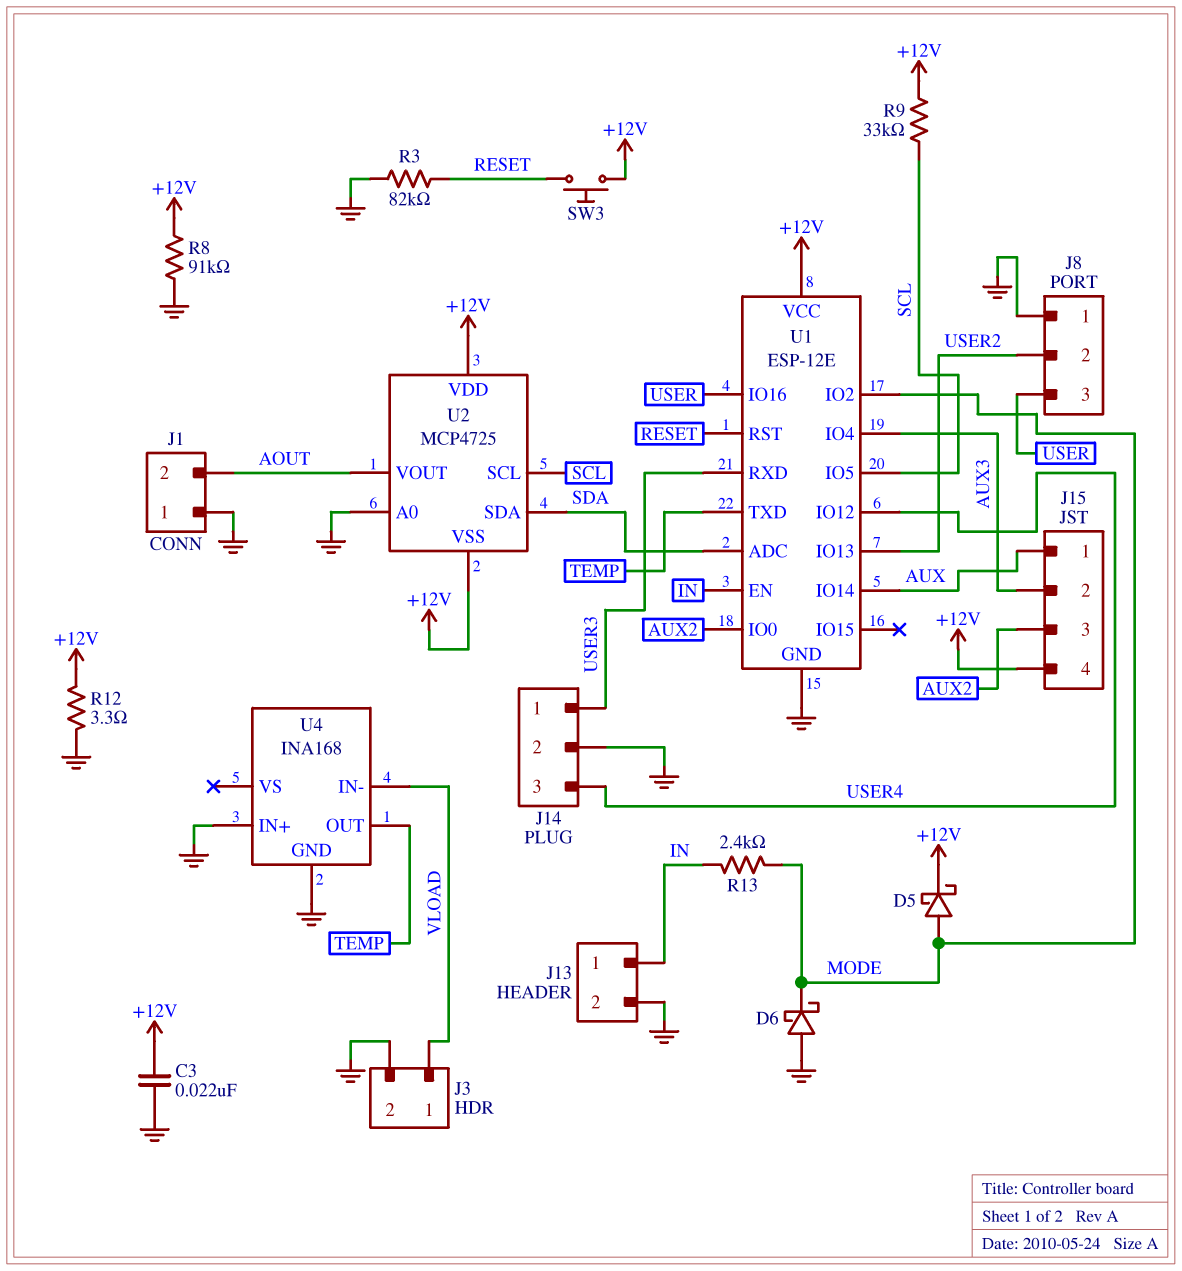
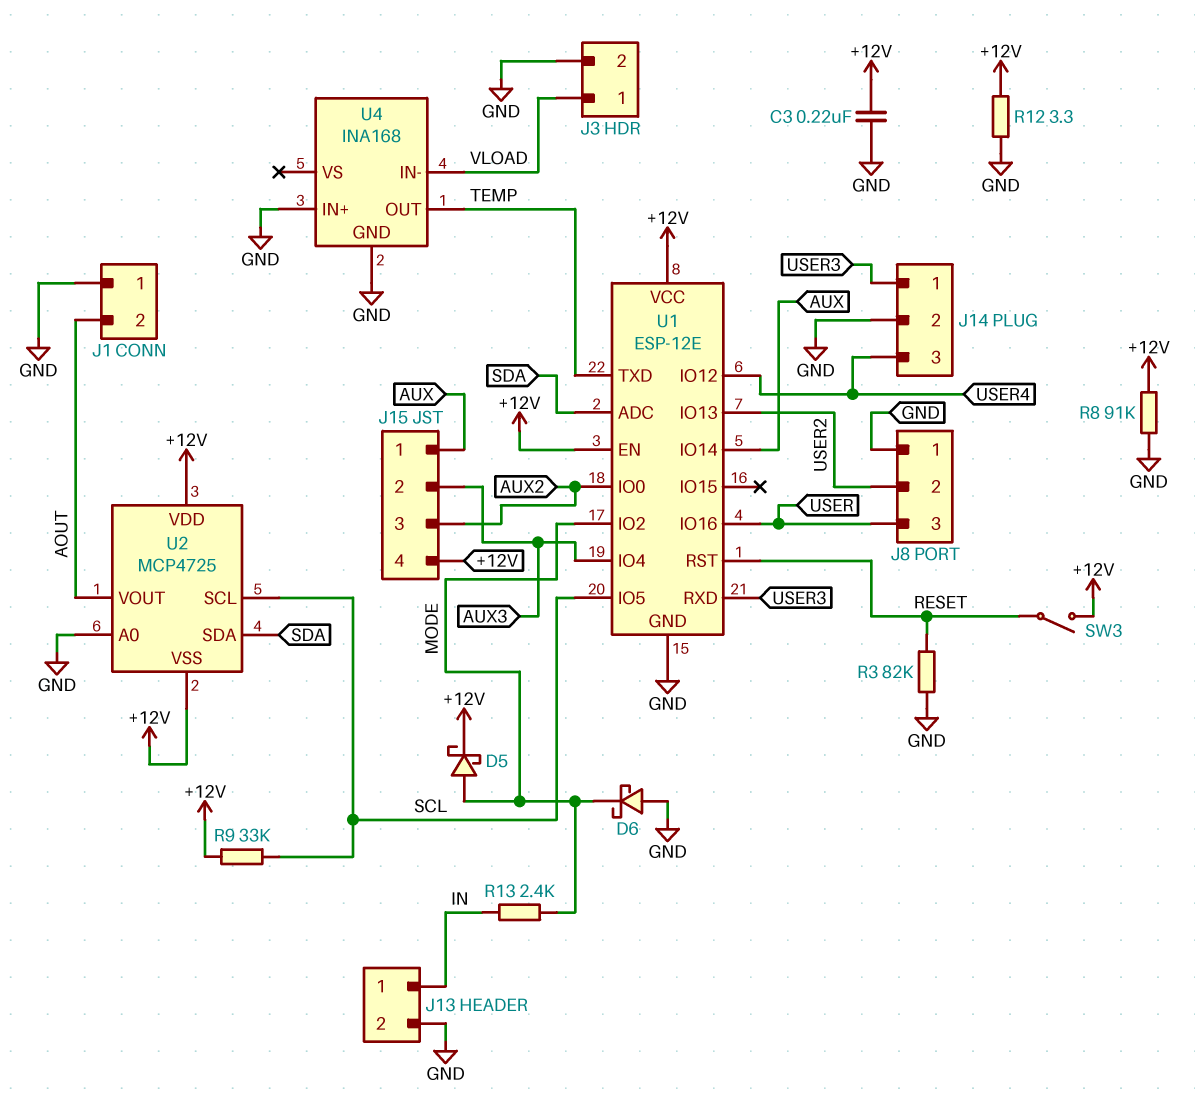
C3: 22nF (+12V, GND) -> 220nF (+12V, GND)
SW3: button (+12V, RESET) -> switch (+12V, RESET)
U1 pin EN: IN -> +12V

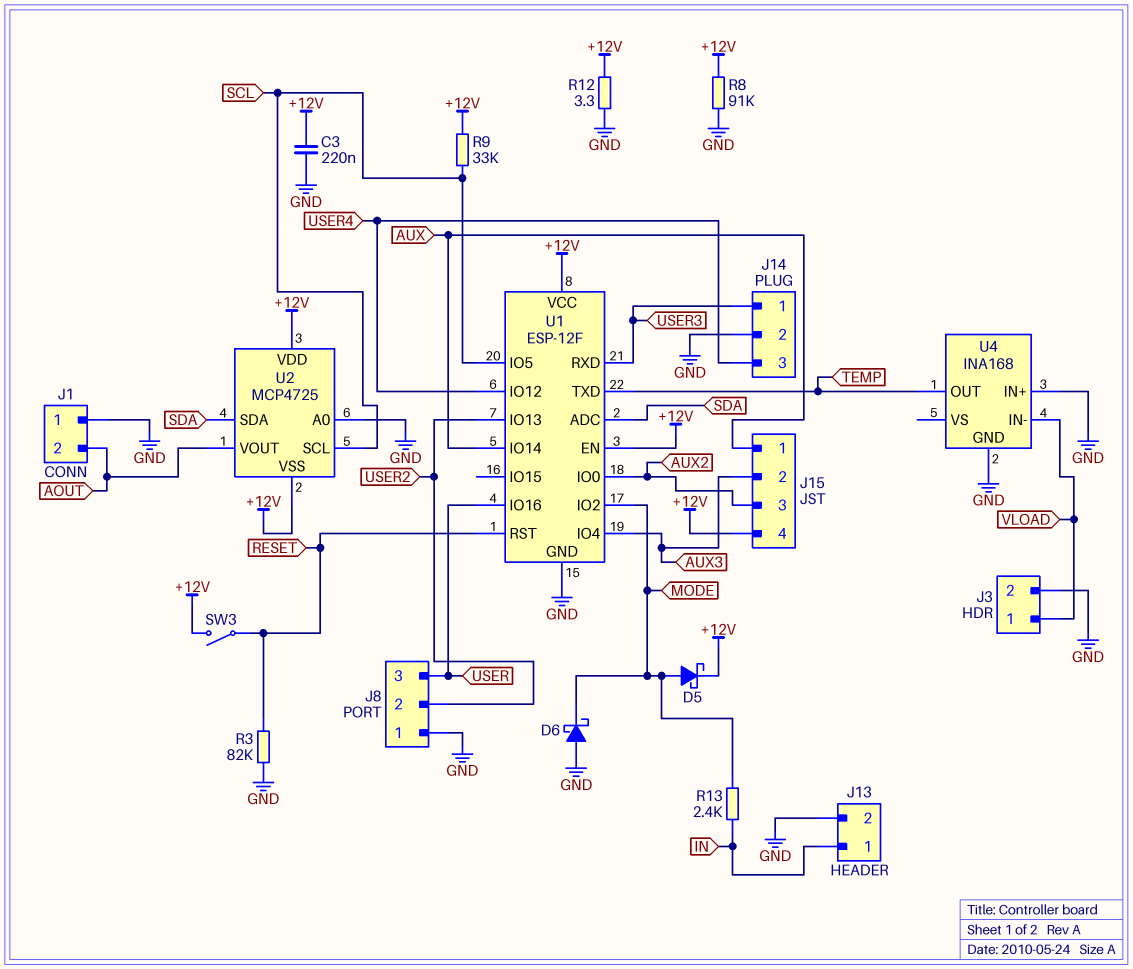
U1: ESP-12E -> ESP-12F

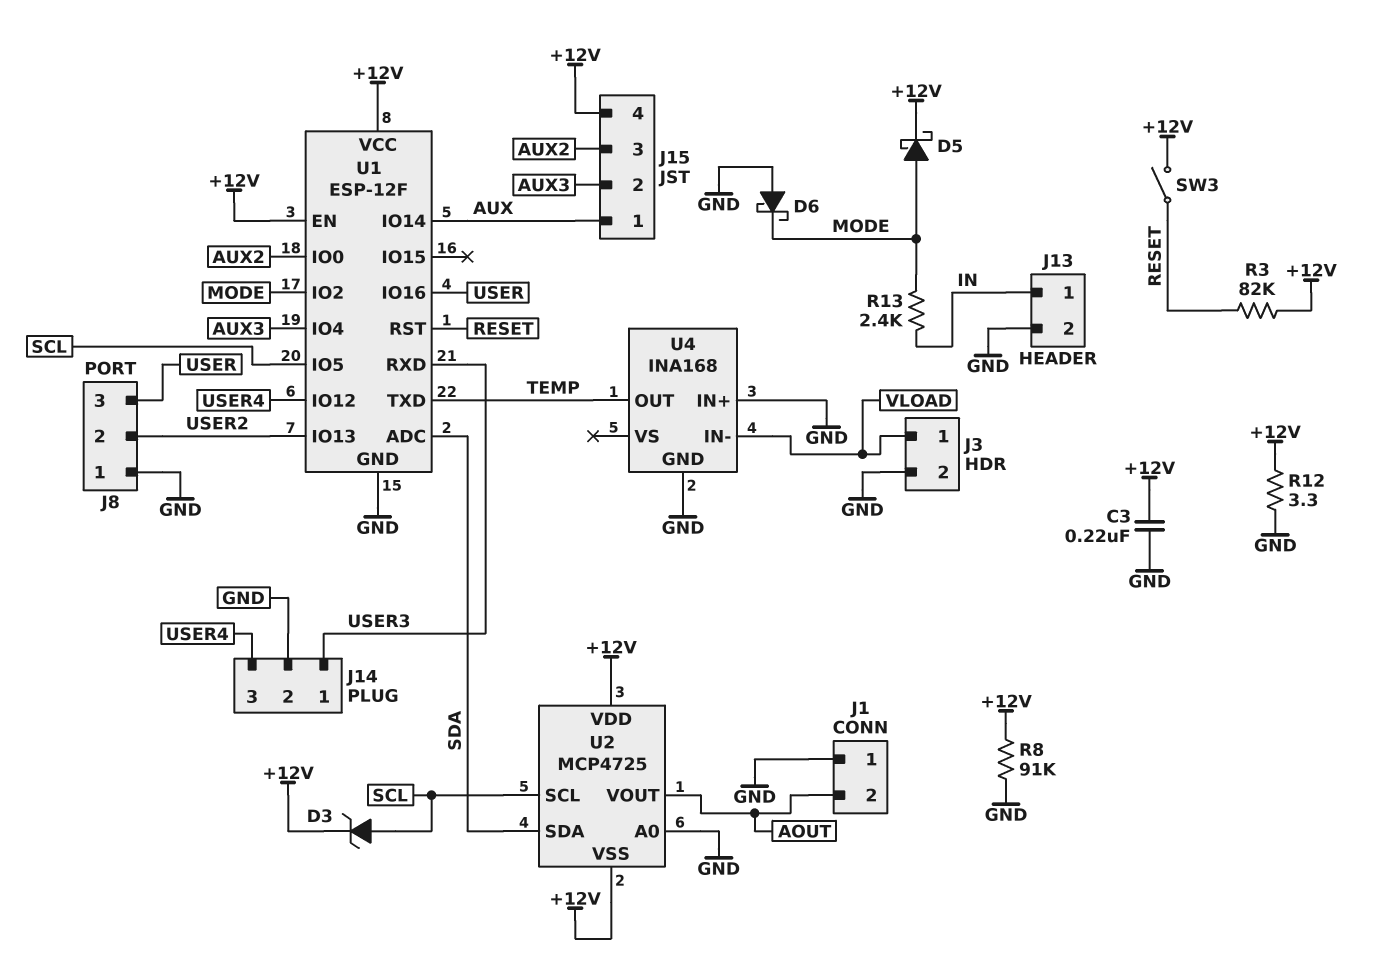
D3: none -> zener (A SCL, K +12V)
R3: 82k (GND, RESET) -> 82k (+12V, RESET)
R9: 33k (+12V, SCL) -> none

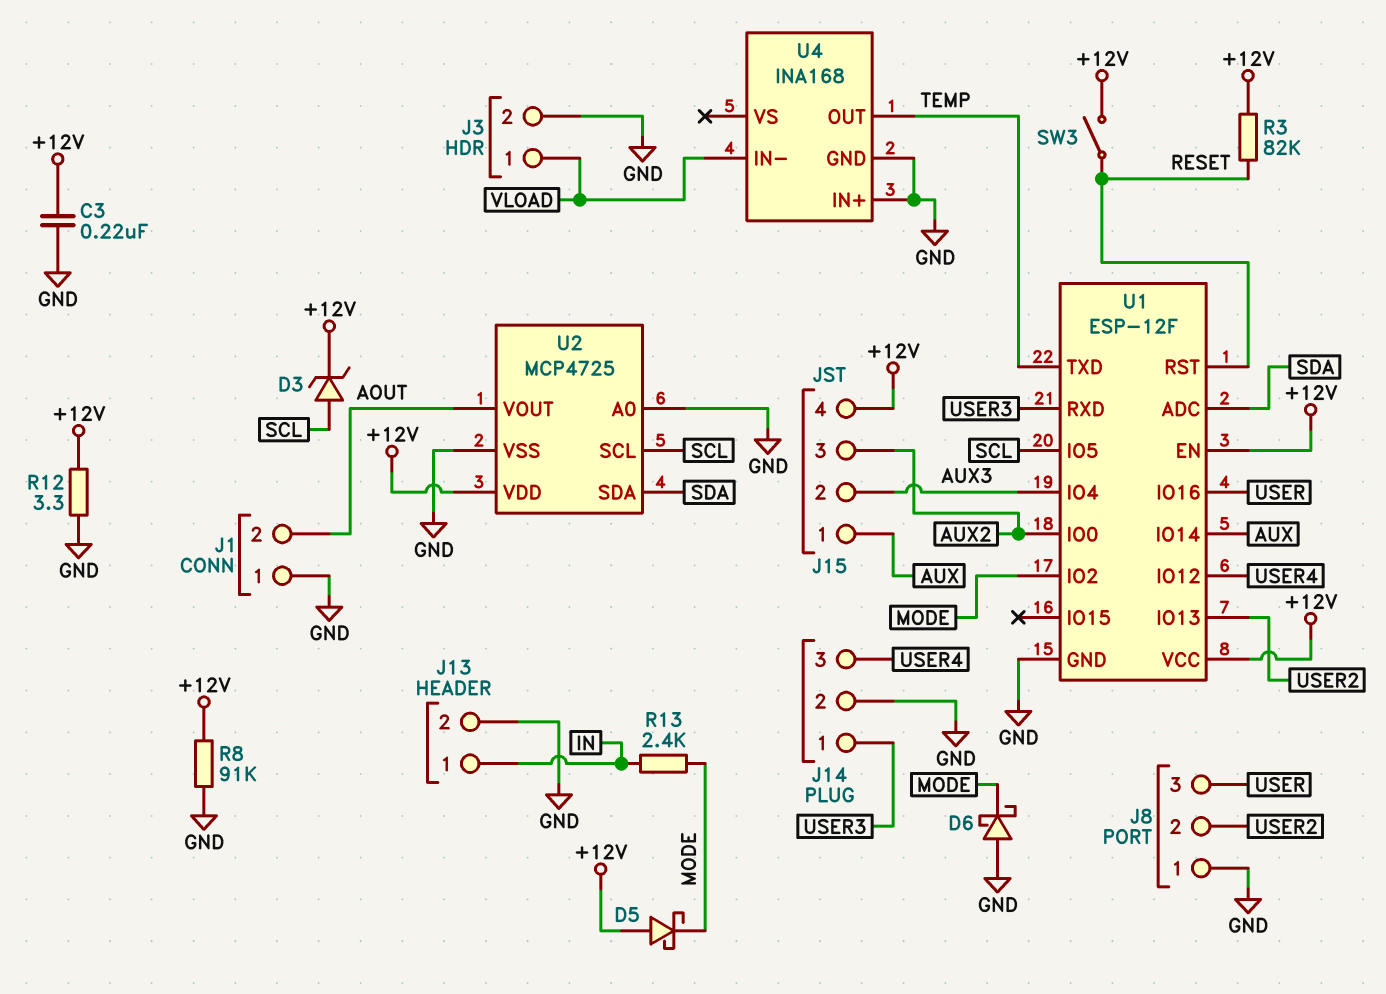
D5: schottky (A MODE, K +12V) -> schottky (A +12V, K MODE)
U2 pin VSS: +12V -> GND

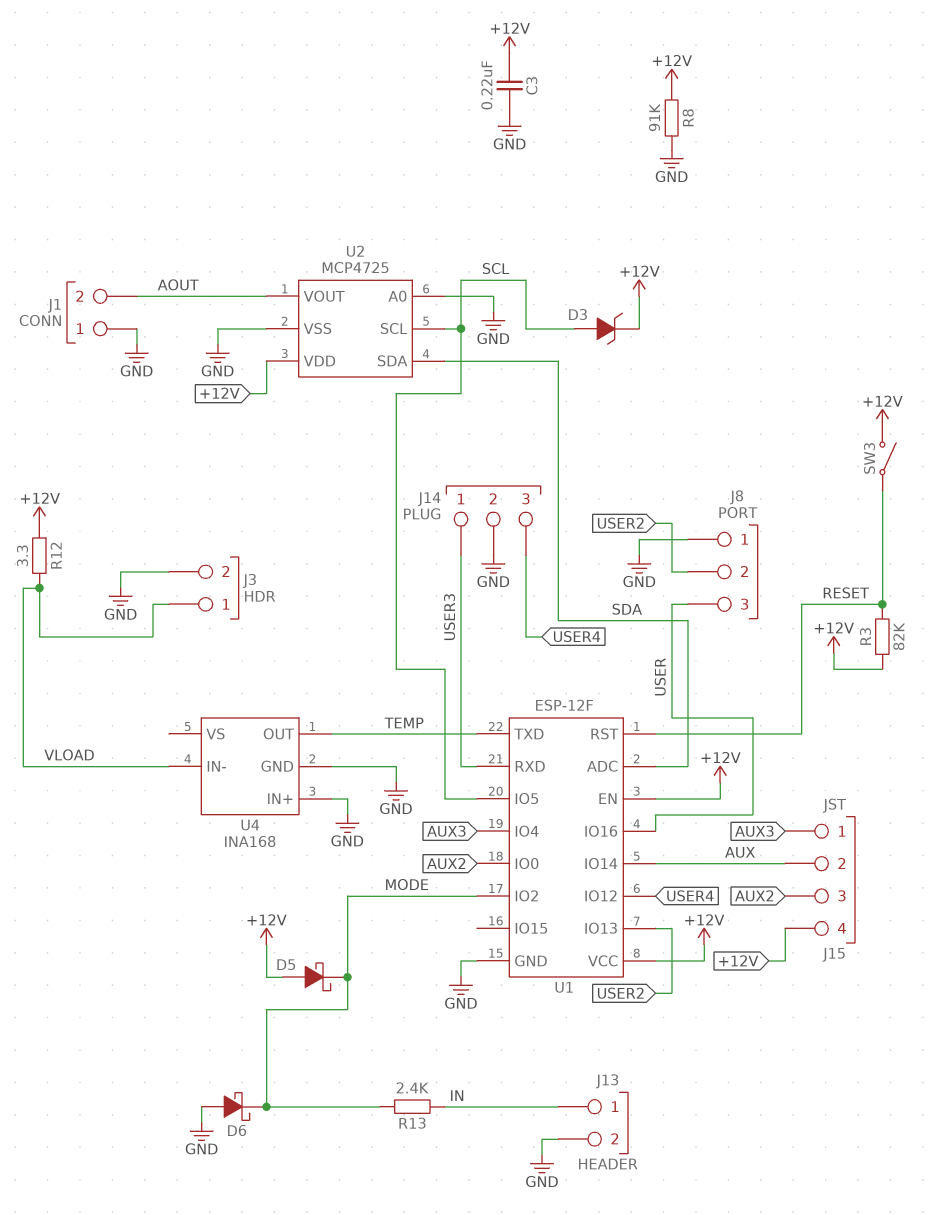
J15 pin 1: AUX -> AUX3
J15 pin 2: AUX3 -> AUX
R12: 3.3 (+12V, GND) -> 3.3 (+12V, VLOAD)

